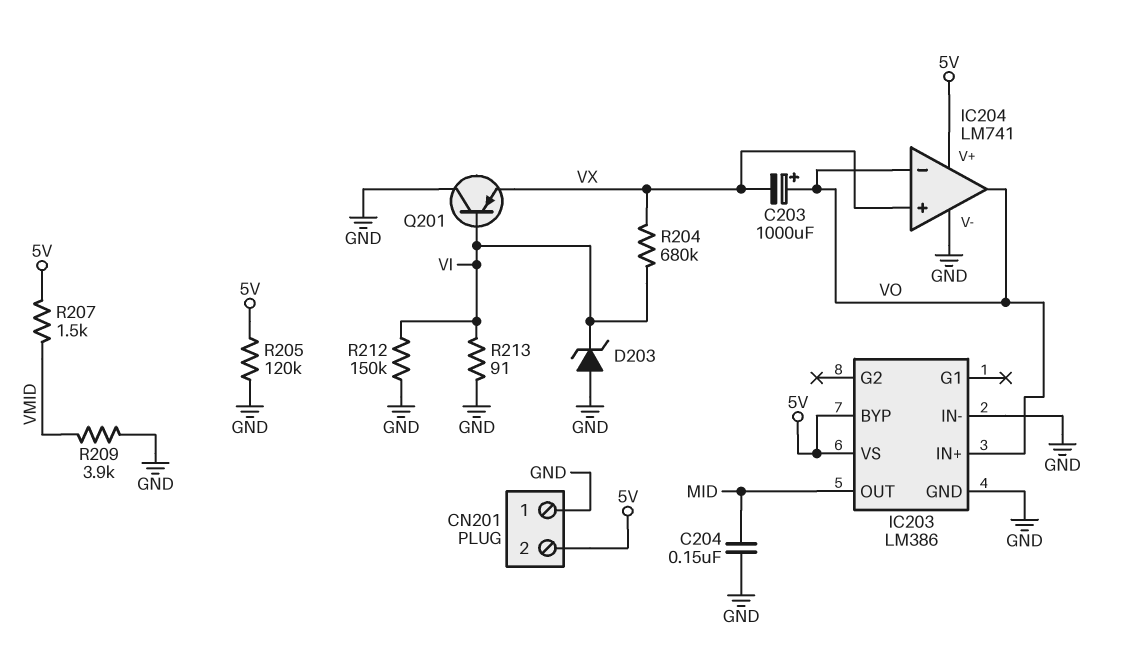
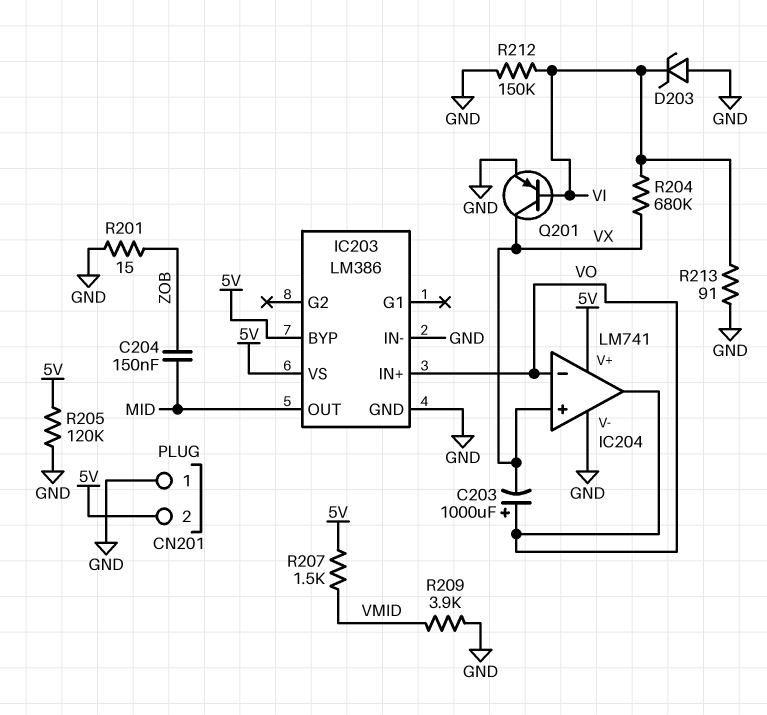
C204: 150nF (GND, MID) -> 150nF (MID, ZOB)
Q201: PNP (B VI, C GND, E VX) -> PNP (B VI, C VX, E GND)
R201: none -> 15 (GND, ZOB)

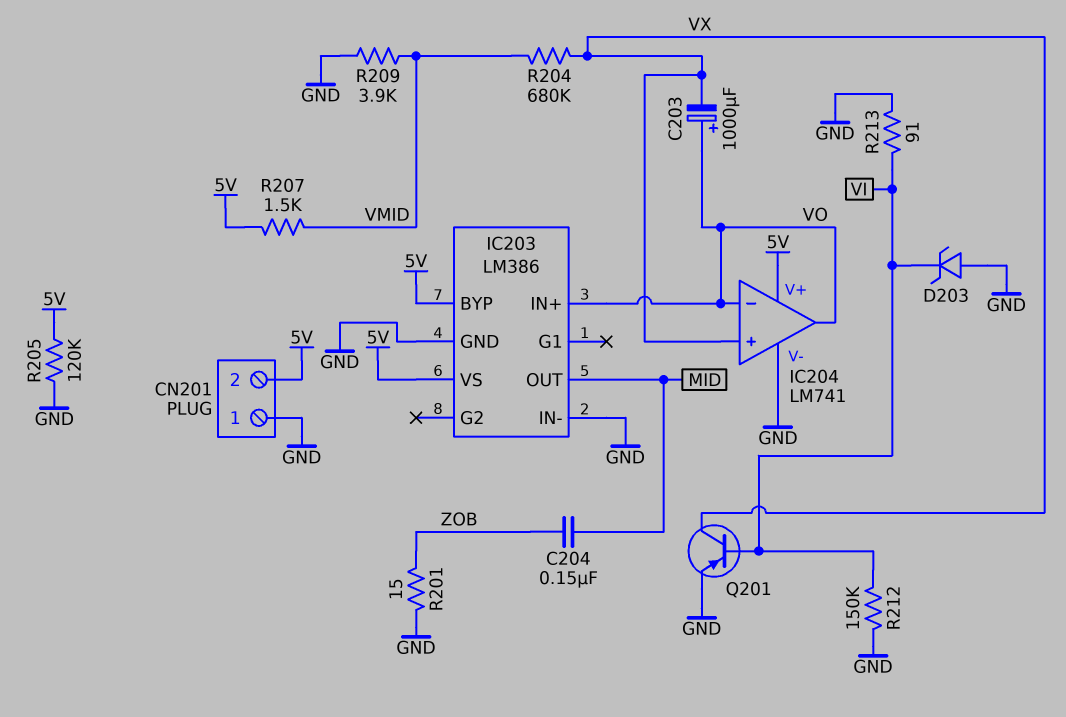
R204: 680k (VI, VX) -> 680k (VMID, VX)

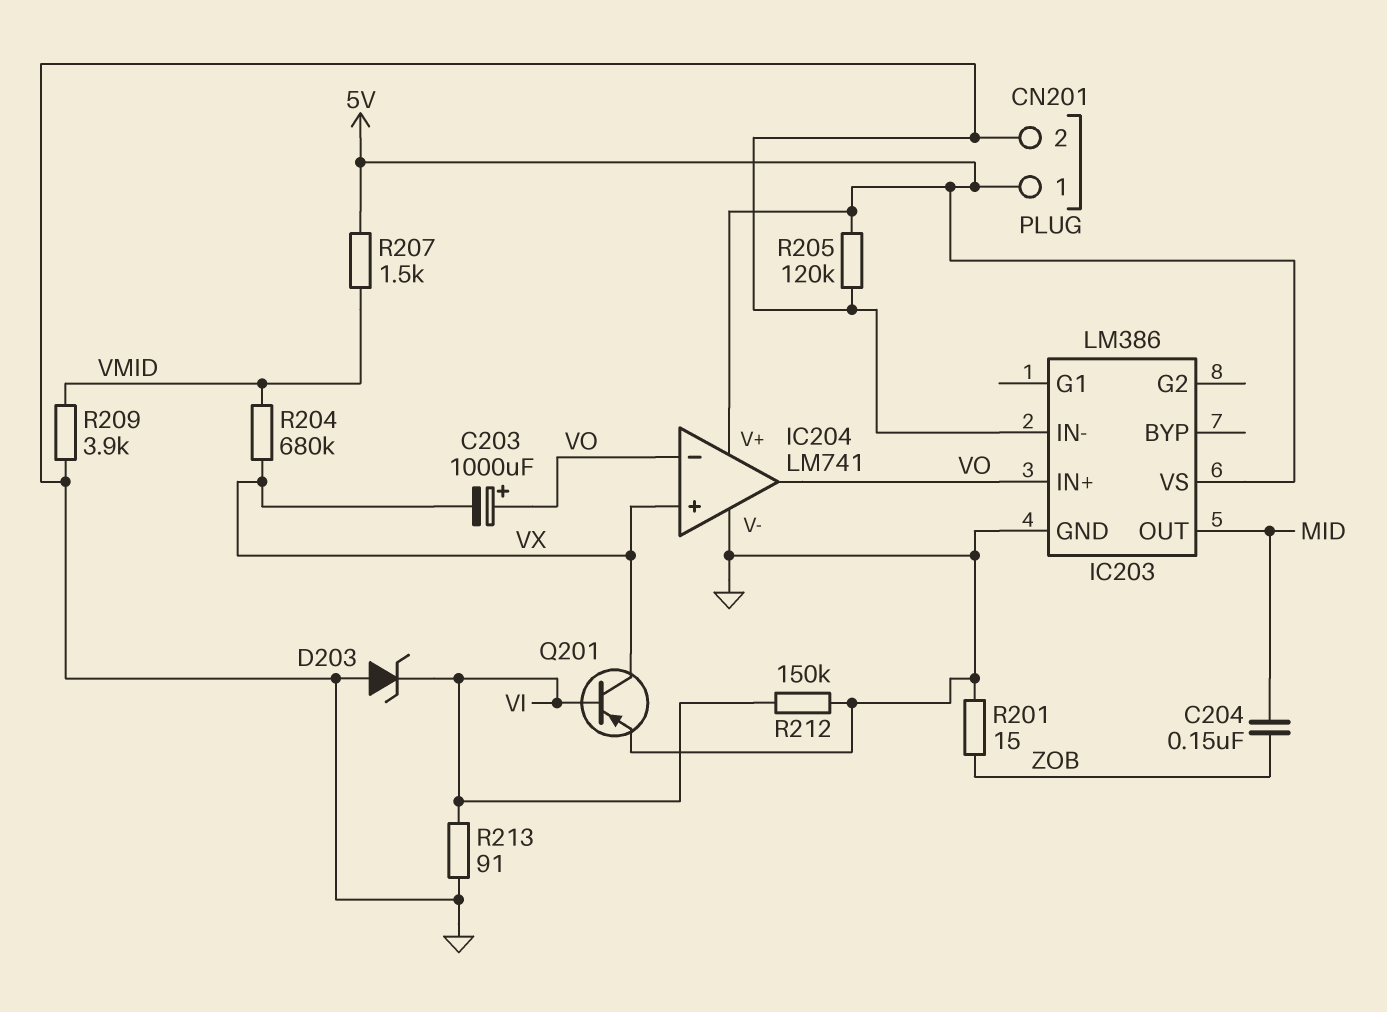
CN201 pin 1: GND -> 5V
CN201 pin 2: 5V -> GND
IC203 pin BYP: 5V -> none

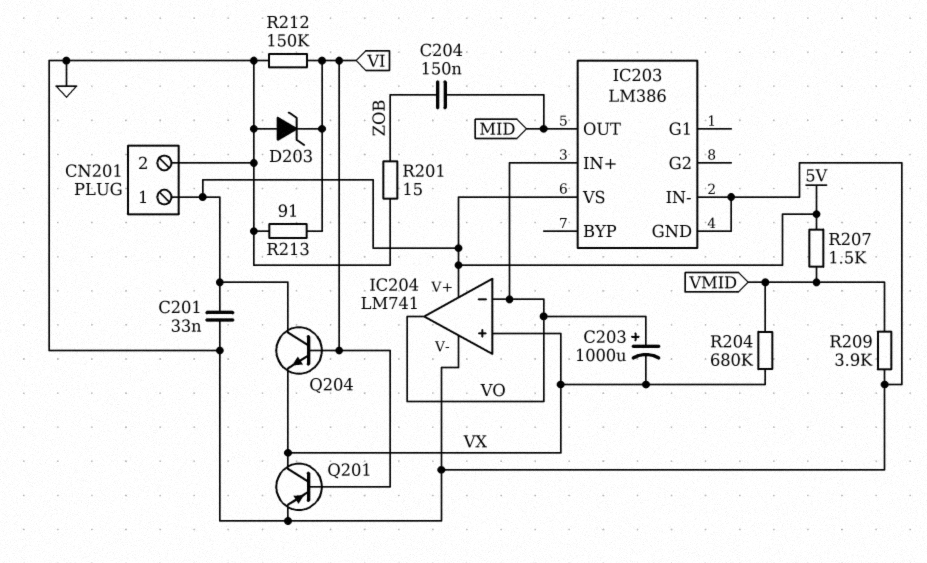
C201: none -> 33nF (5V, GND)
Q204: none -> NPN (B VI, C 5V, E VX)
R205: 120k (5V, GND) -> none

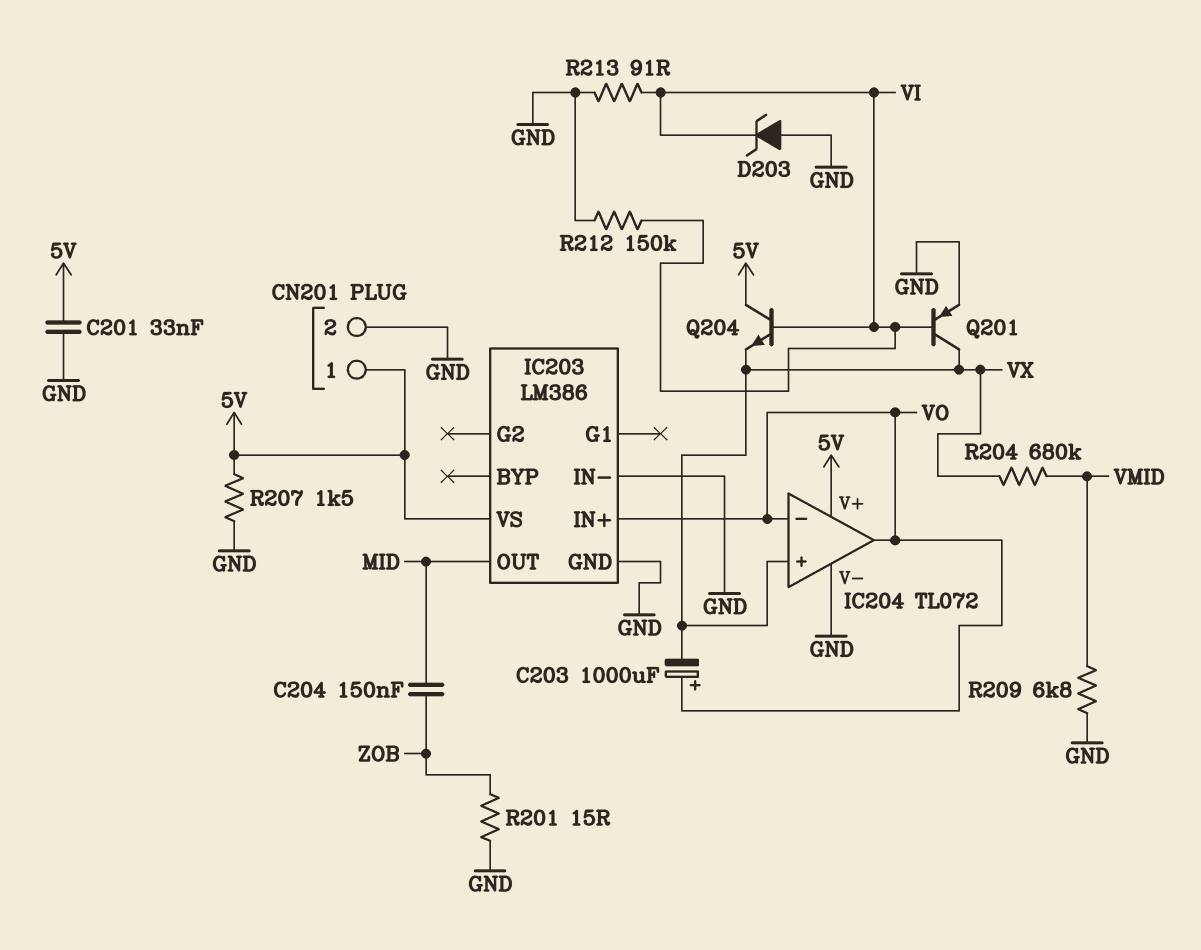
IC204: LM741 -> TL072
R207: 1.5k (5V, VMID) -> 1.5k (5V, GND)
R209: 3.9k (GND, VMID) -> 6.8k (GND, VMID)

